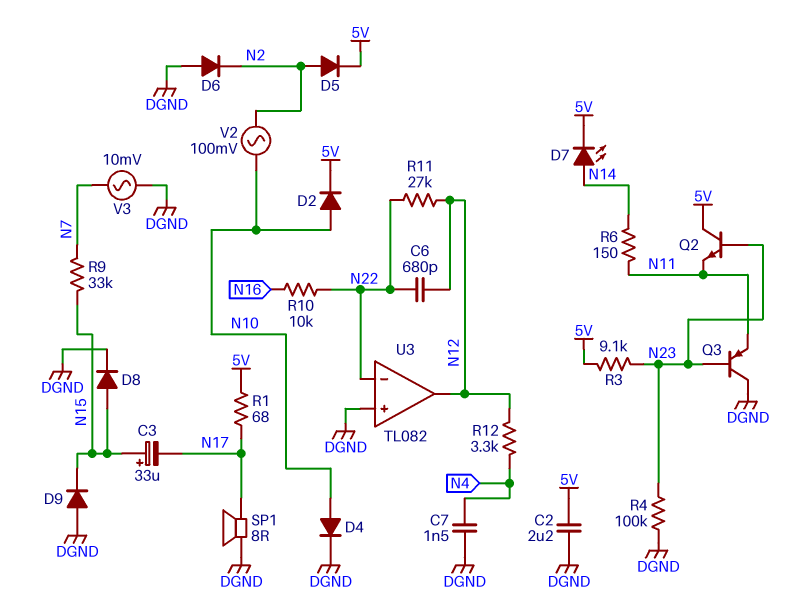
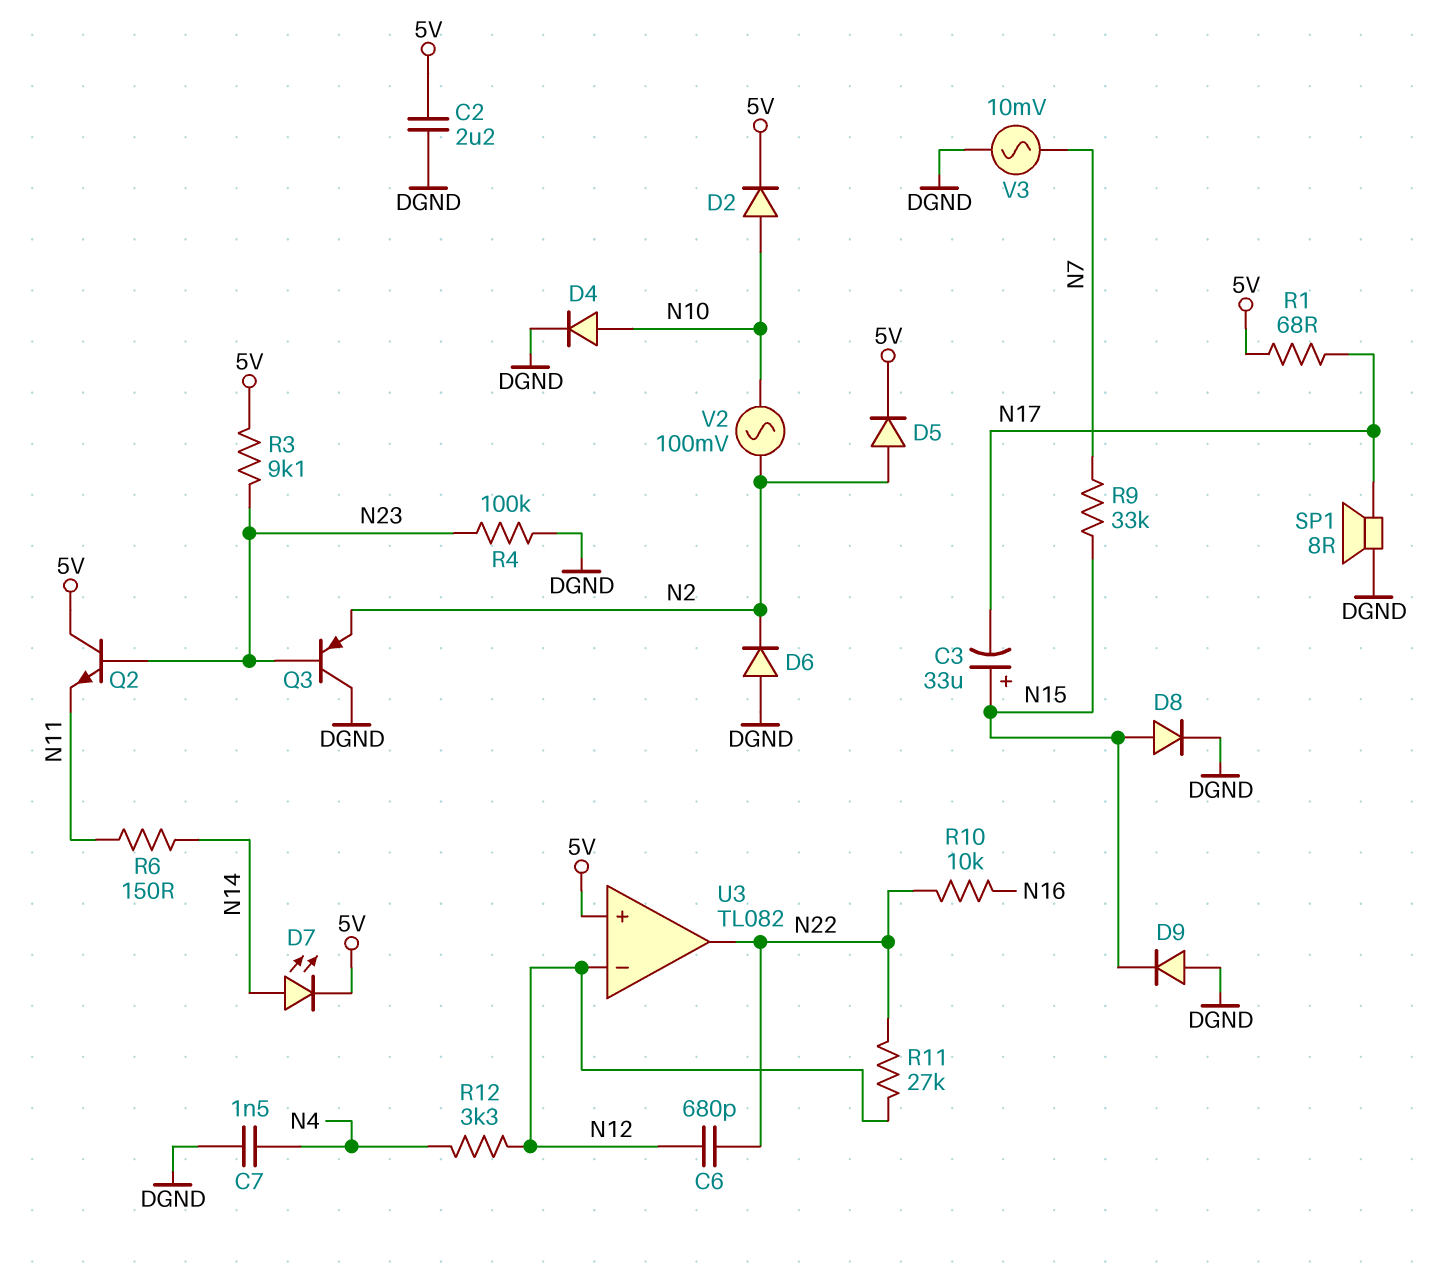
Q3: PNP (B N23, C DGND, E N11) -> PNP (B N23, C DGND, E N2)
U3 pin in+: DGND -> 5V
U3 pin in-: N22 -> N12
U3 pin out: N12 -> N22

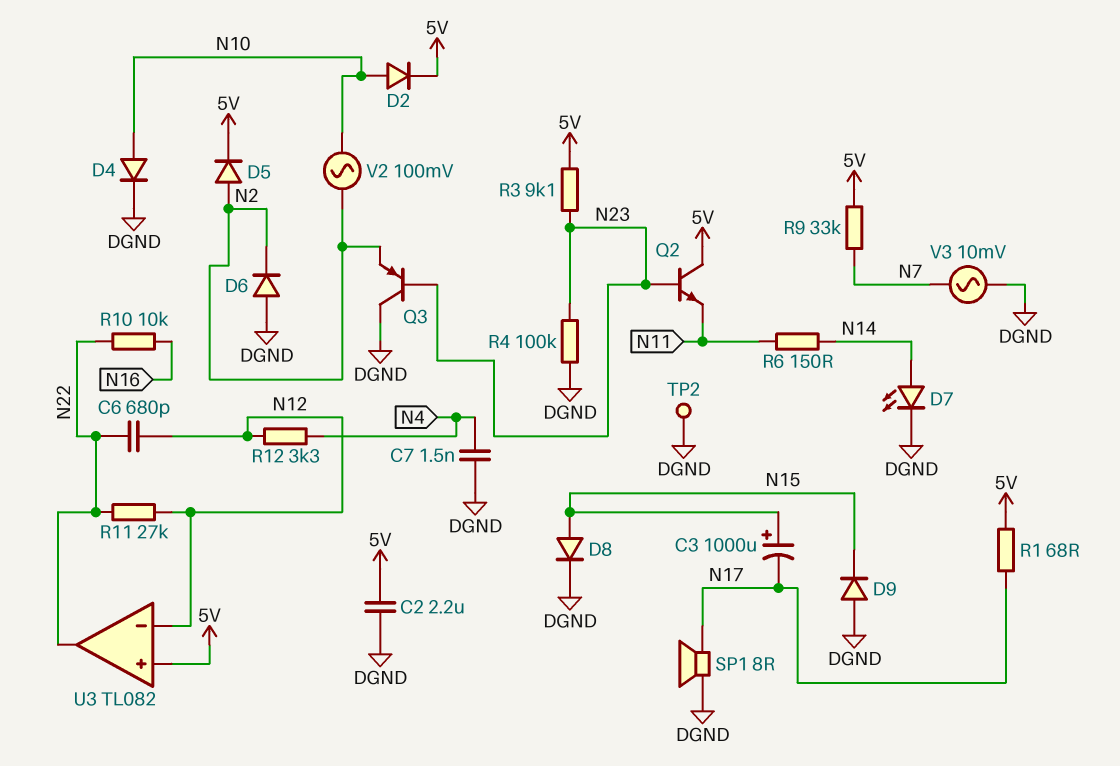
C3: 33uF (plus N15, minus N17) -> 1000uF (plus N15, minus N17)
D7: LED (A N14, K 5V) -> LED (A N14, K DGND)
R9: 33k (N7, N15) -> 33k (5V, N7)
TP2: none -> test point (DGND)

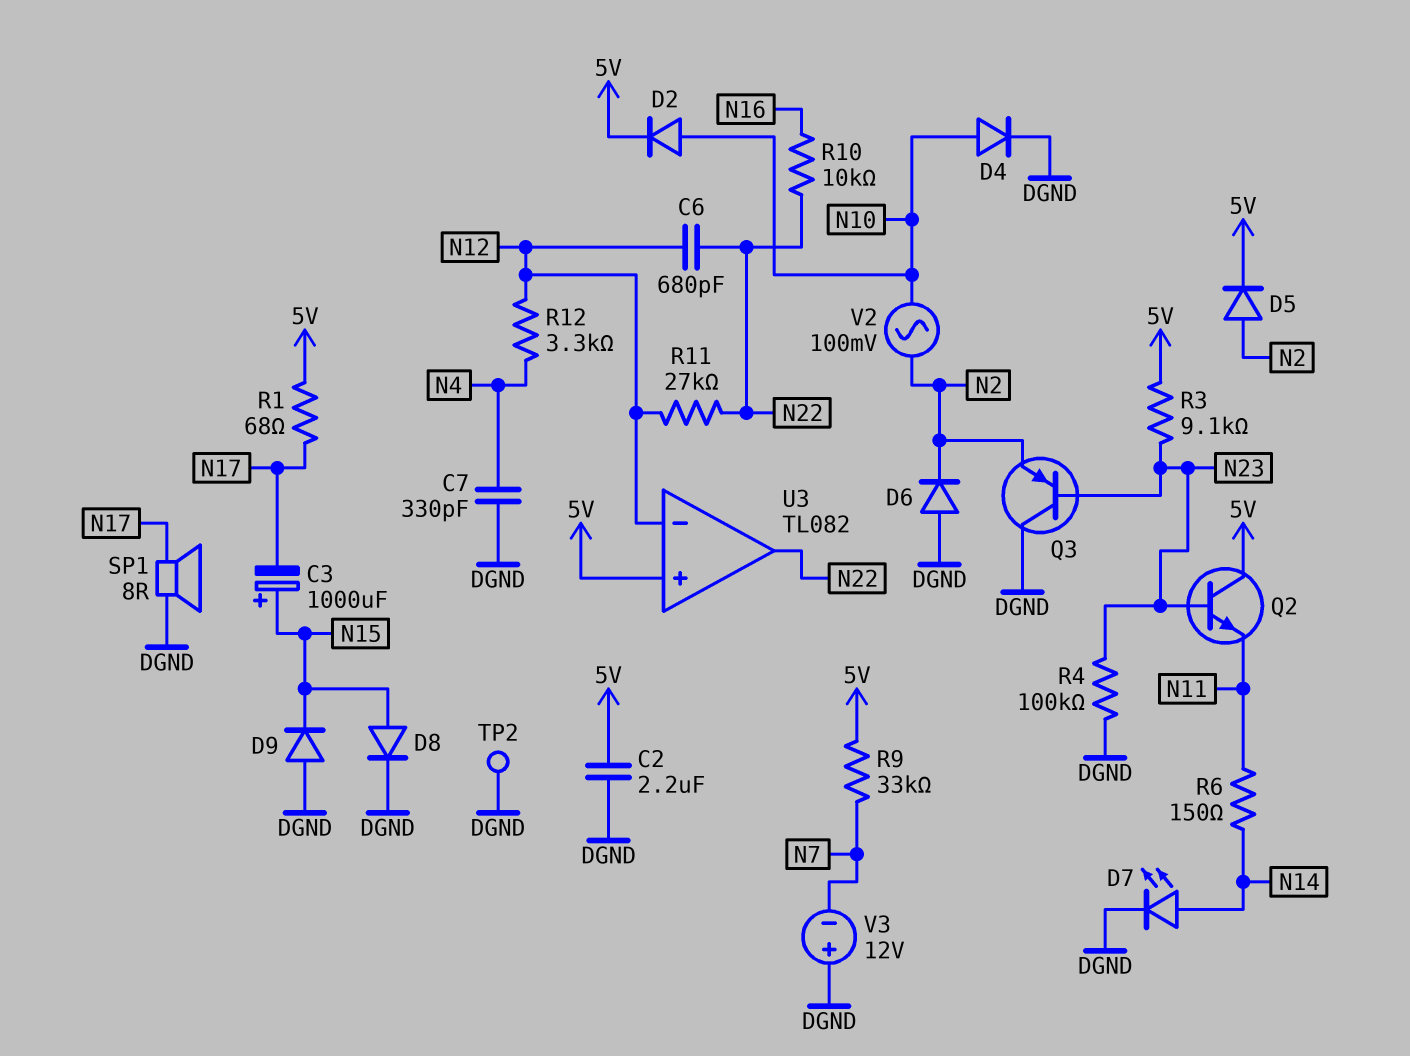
C7: 1.5nF (DGND, N4) -> 330pF (DGND, N4)
V3: AC 10mV (DGND, N7) -> 12V (plus DGND, minus N7)

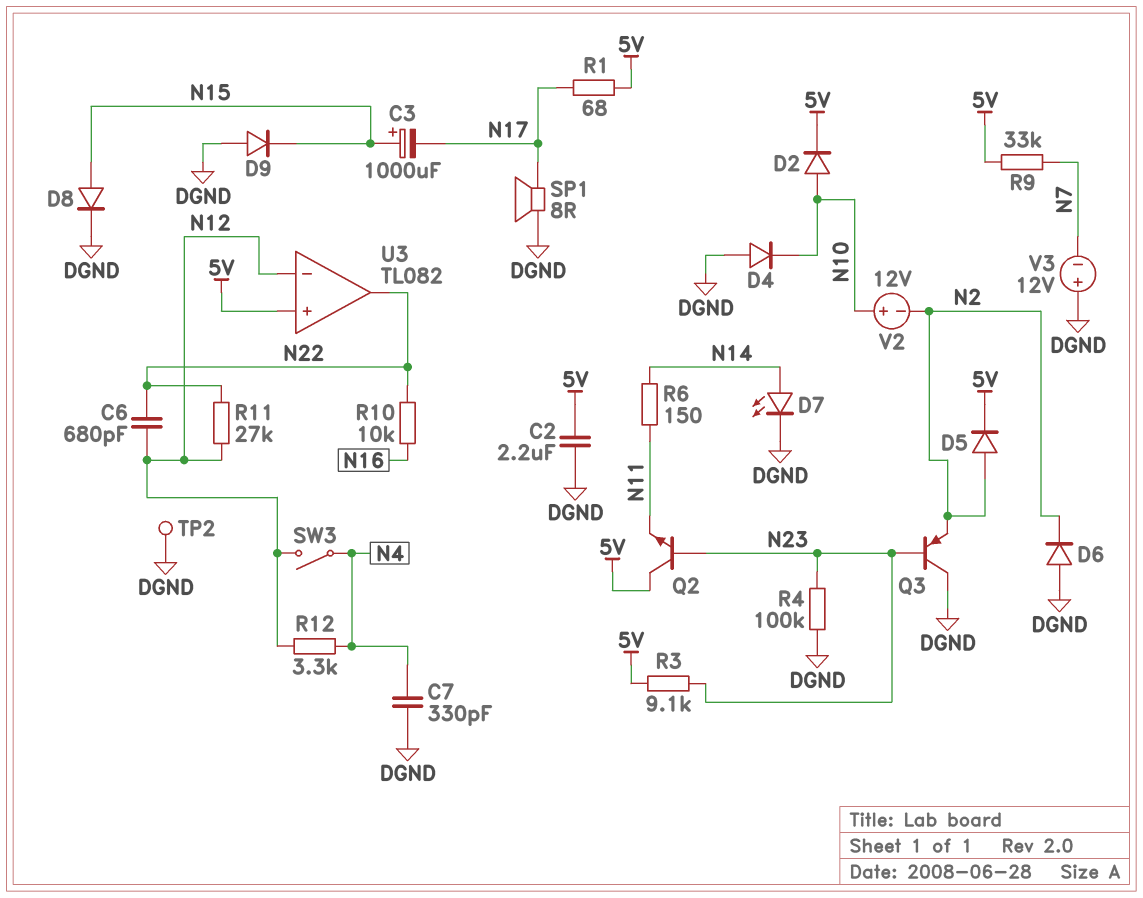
D4: diode (A N10, K DGND) -> diode (A DGND, K N10)
SW3: none -> switch (N4, N12)
V2: AC 100mV (N2, N10) -> 12V (plus N10, minus N2)

